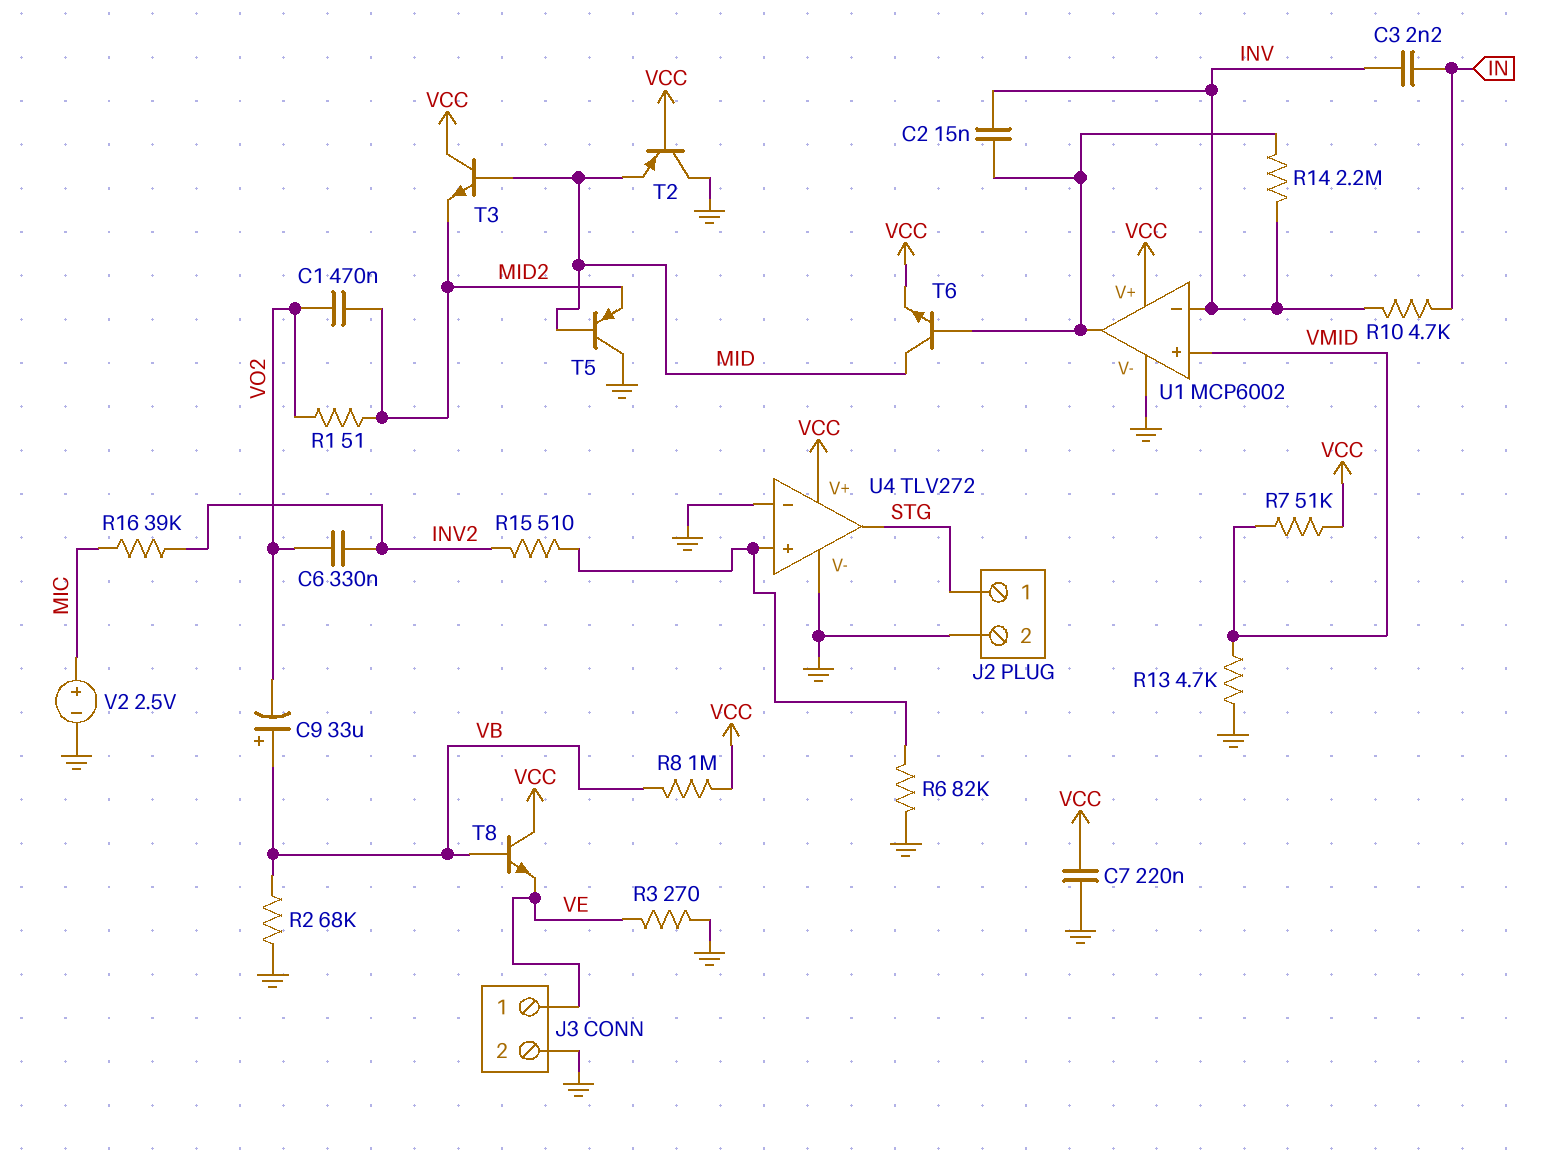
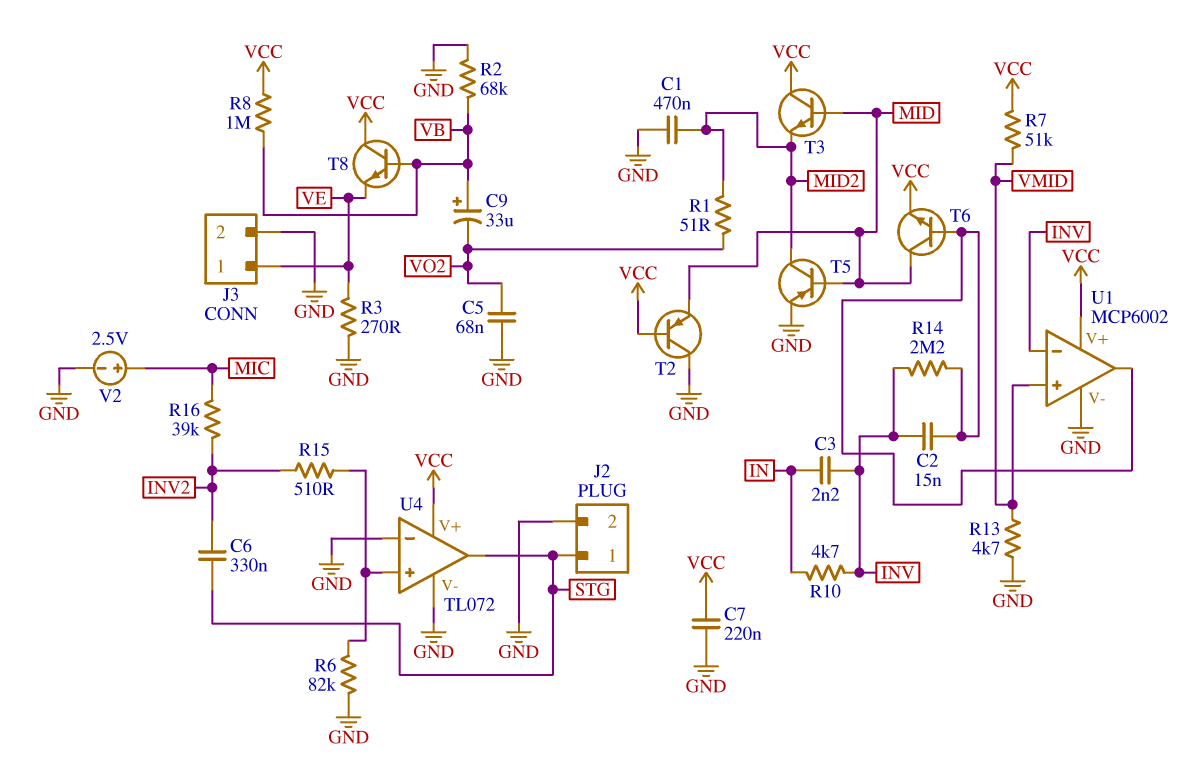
C1: 470nF (MID2, VO2) -> 470nF (GND, MID2)
C5: none -> 68nF (GND, VO2)
C6: 330nF (INV2, VO2) -> 330nF (INV2, STG)
T5: PNP (B MID, C GND, E MID2) -> PNP (B MID, C MID2, E GND)
U4: TLV272 -> TL072

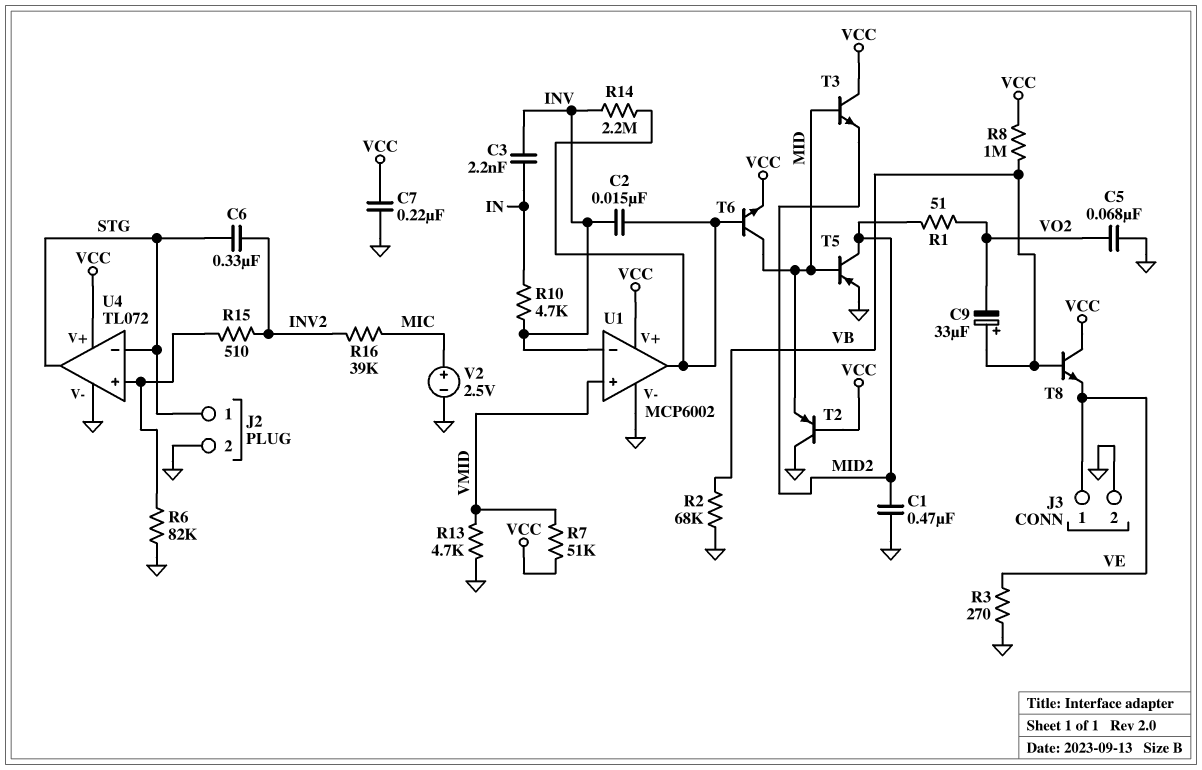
U4 pin in-: GND -> STG

